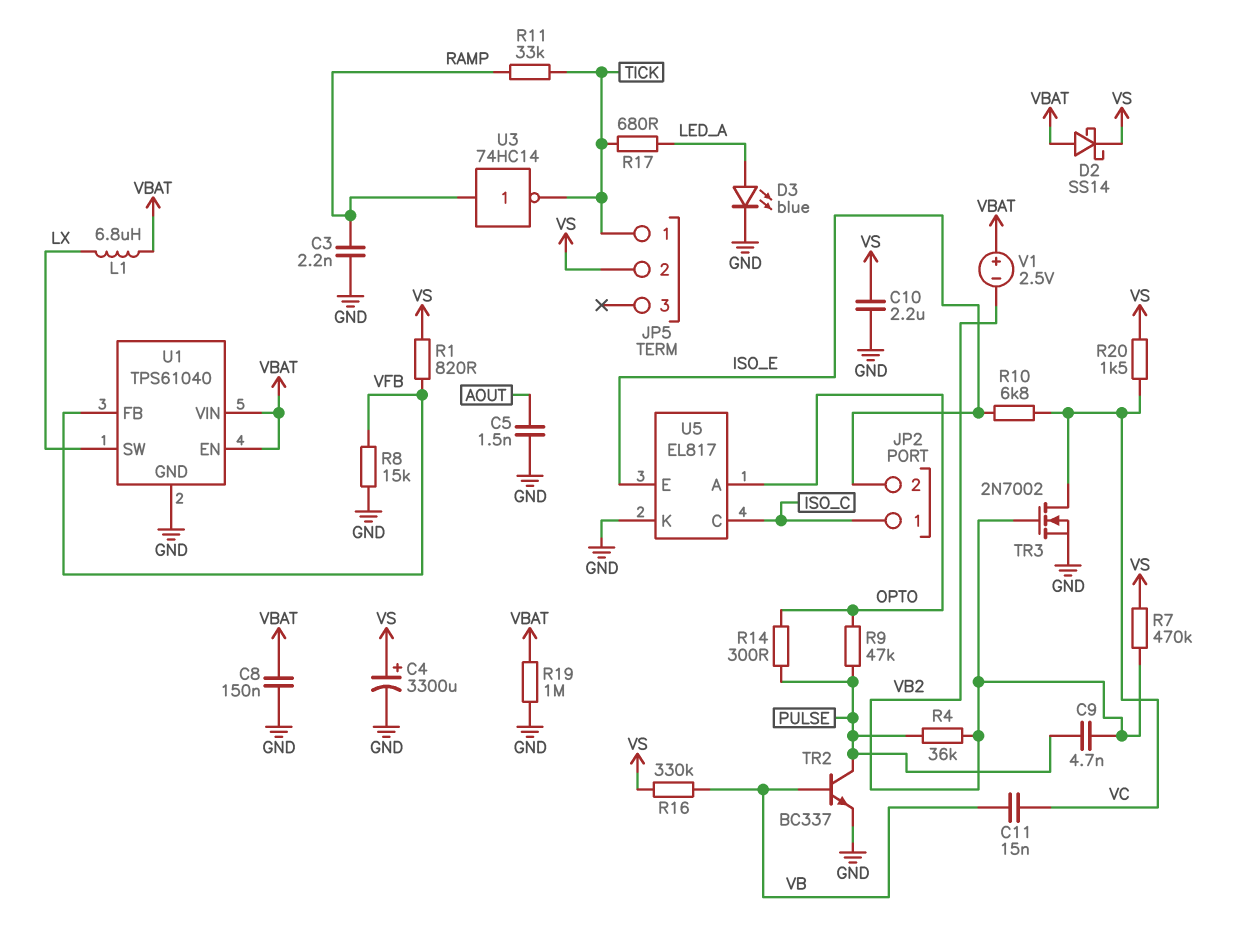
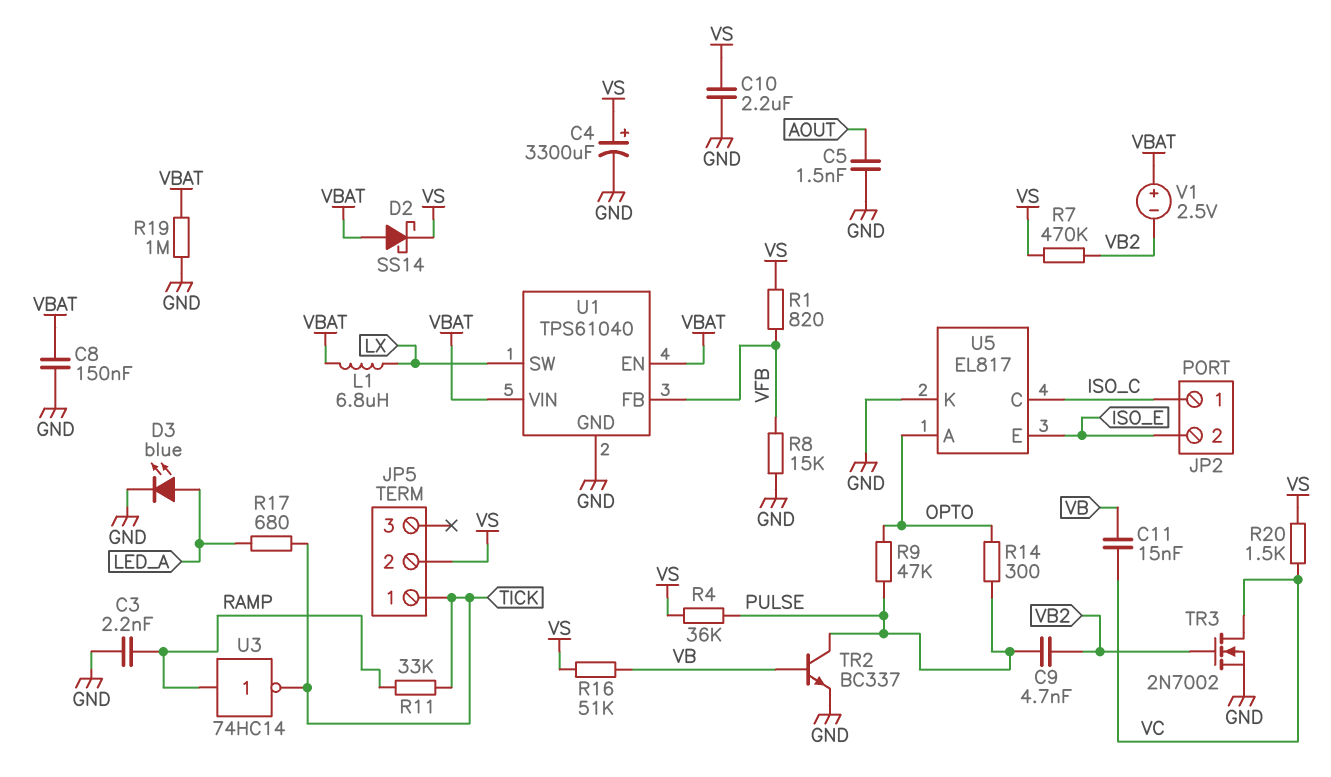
R4: 36k (PULSE, VB2) -> 36k (PULSE, VS)
R10: 6.8k (ISO_E, VC) -> none
R16: 330k (VB, VS) -> 51k (VB, VS)

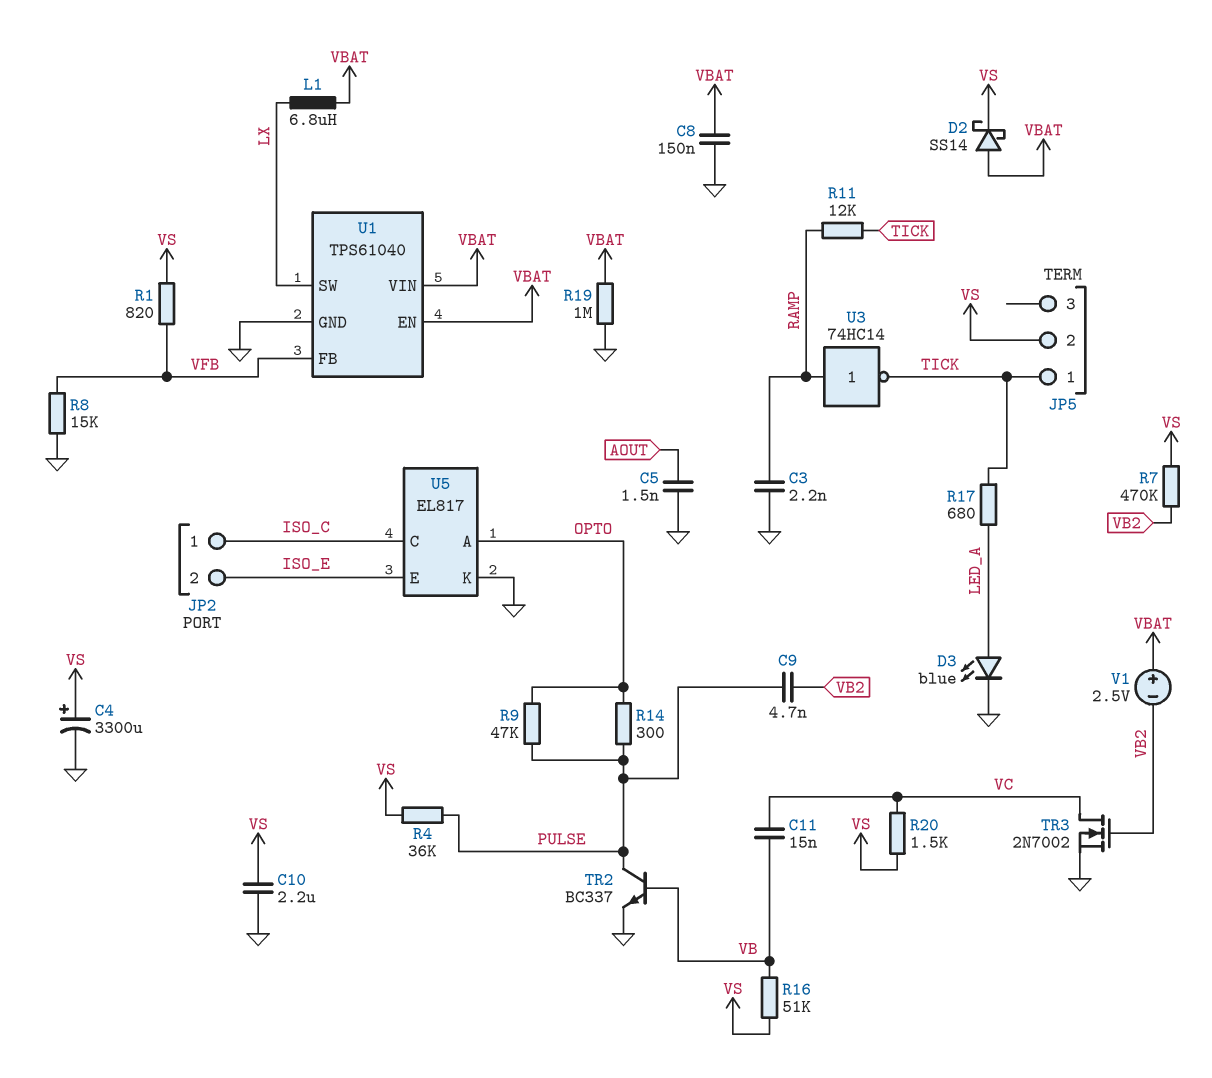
R11: 33k (RAMP, TICK) -> 12k (RAMP, TICK)

